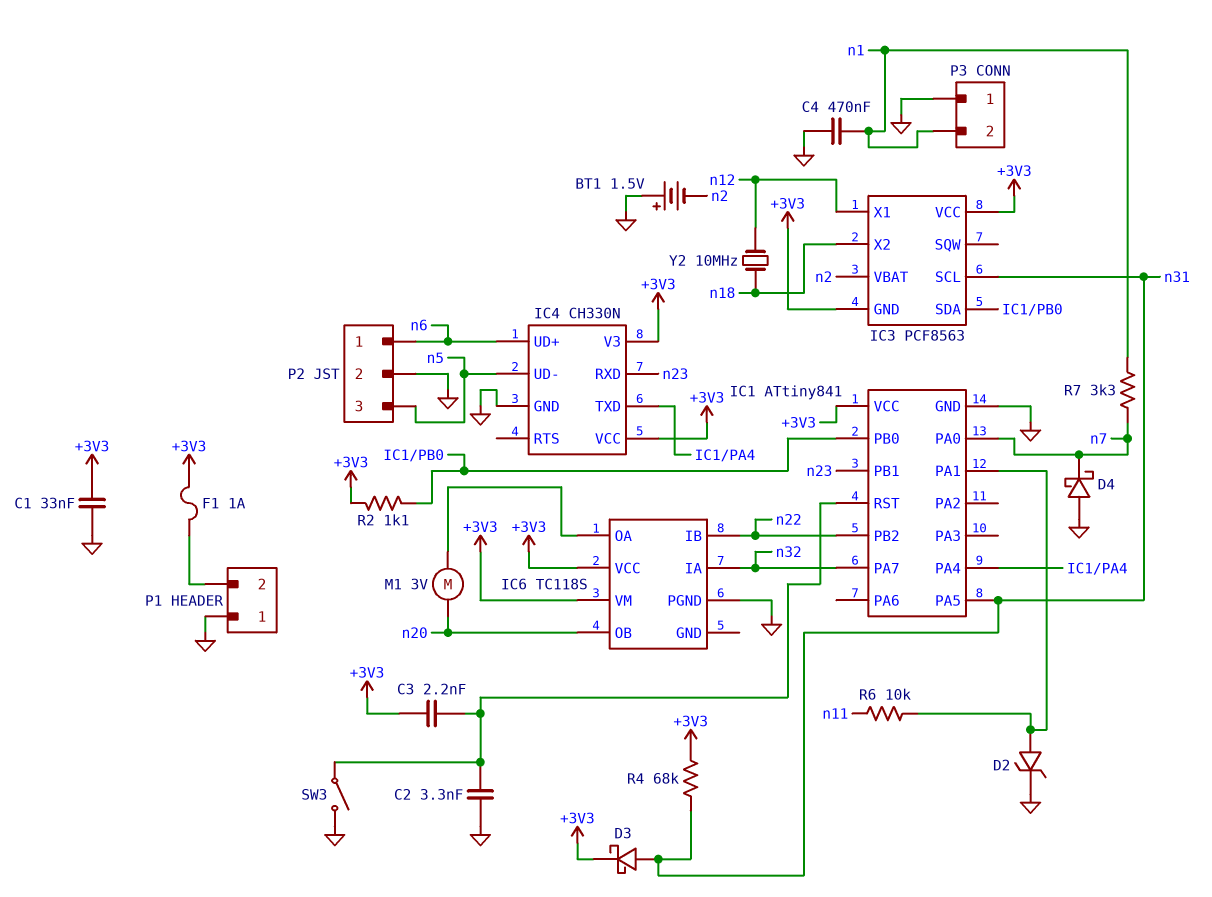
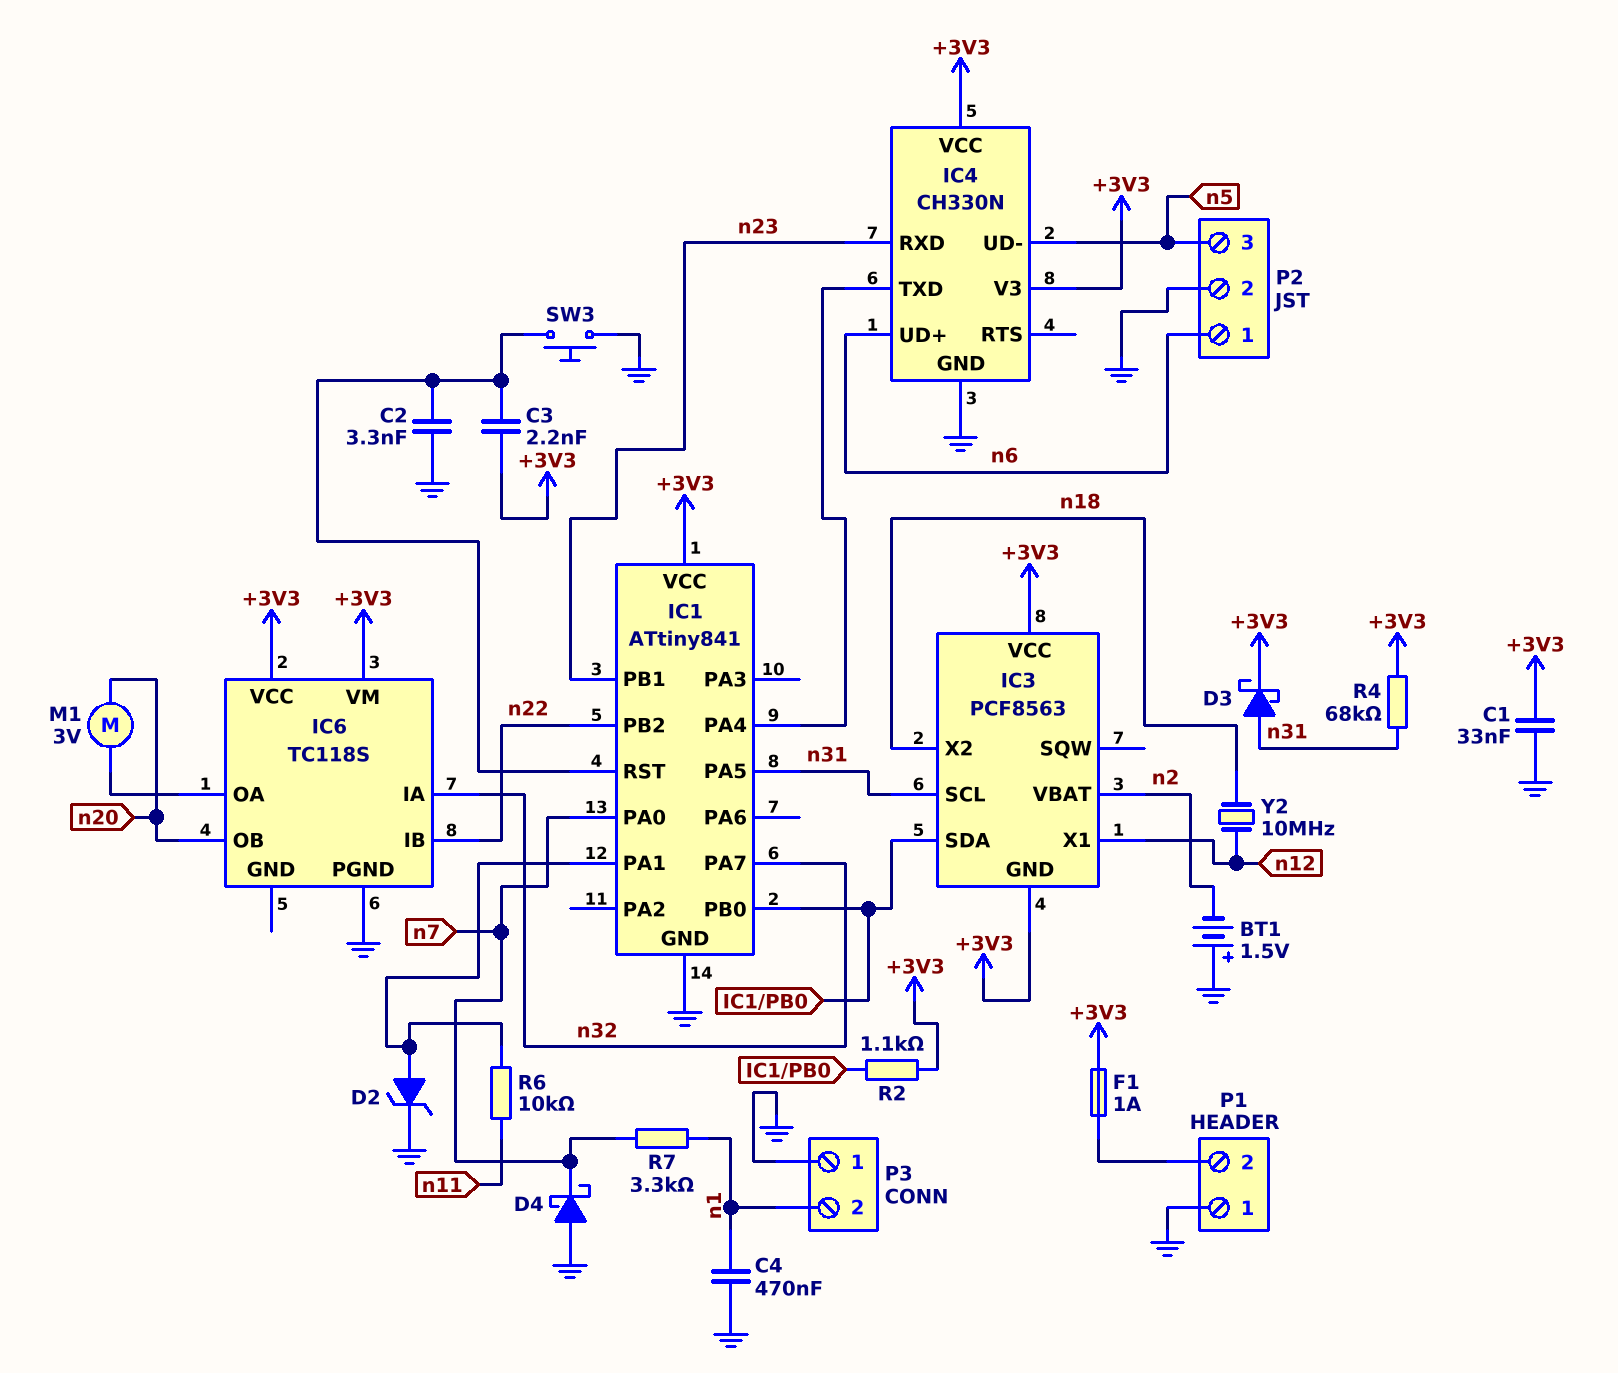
SW3: switch (GND, IC1/RST) -> button (GND, IC1/RST)

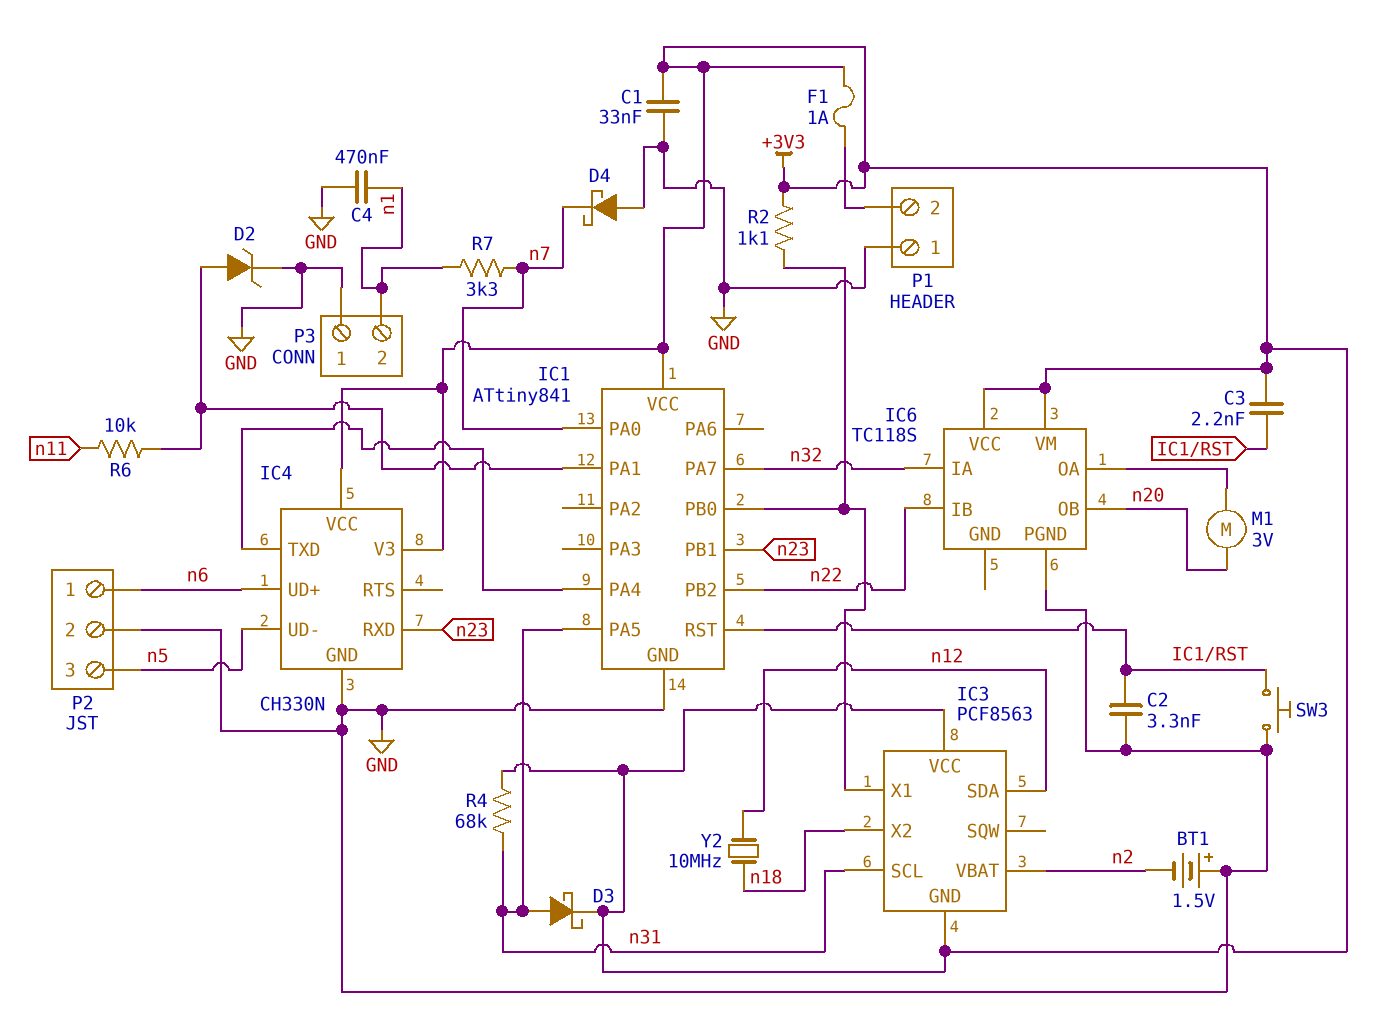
IC3 pin SDA: IC1/PB0 -> n12
IC3 pin X1: n12 -> IC1/PB0

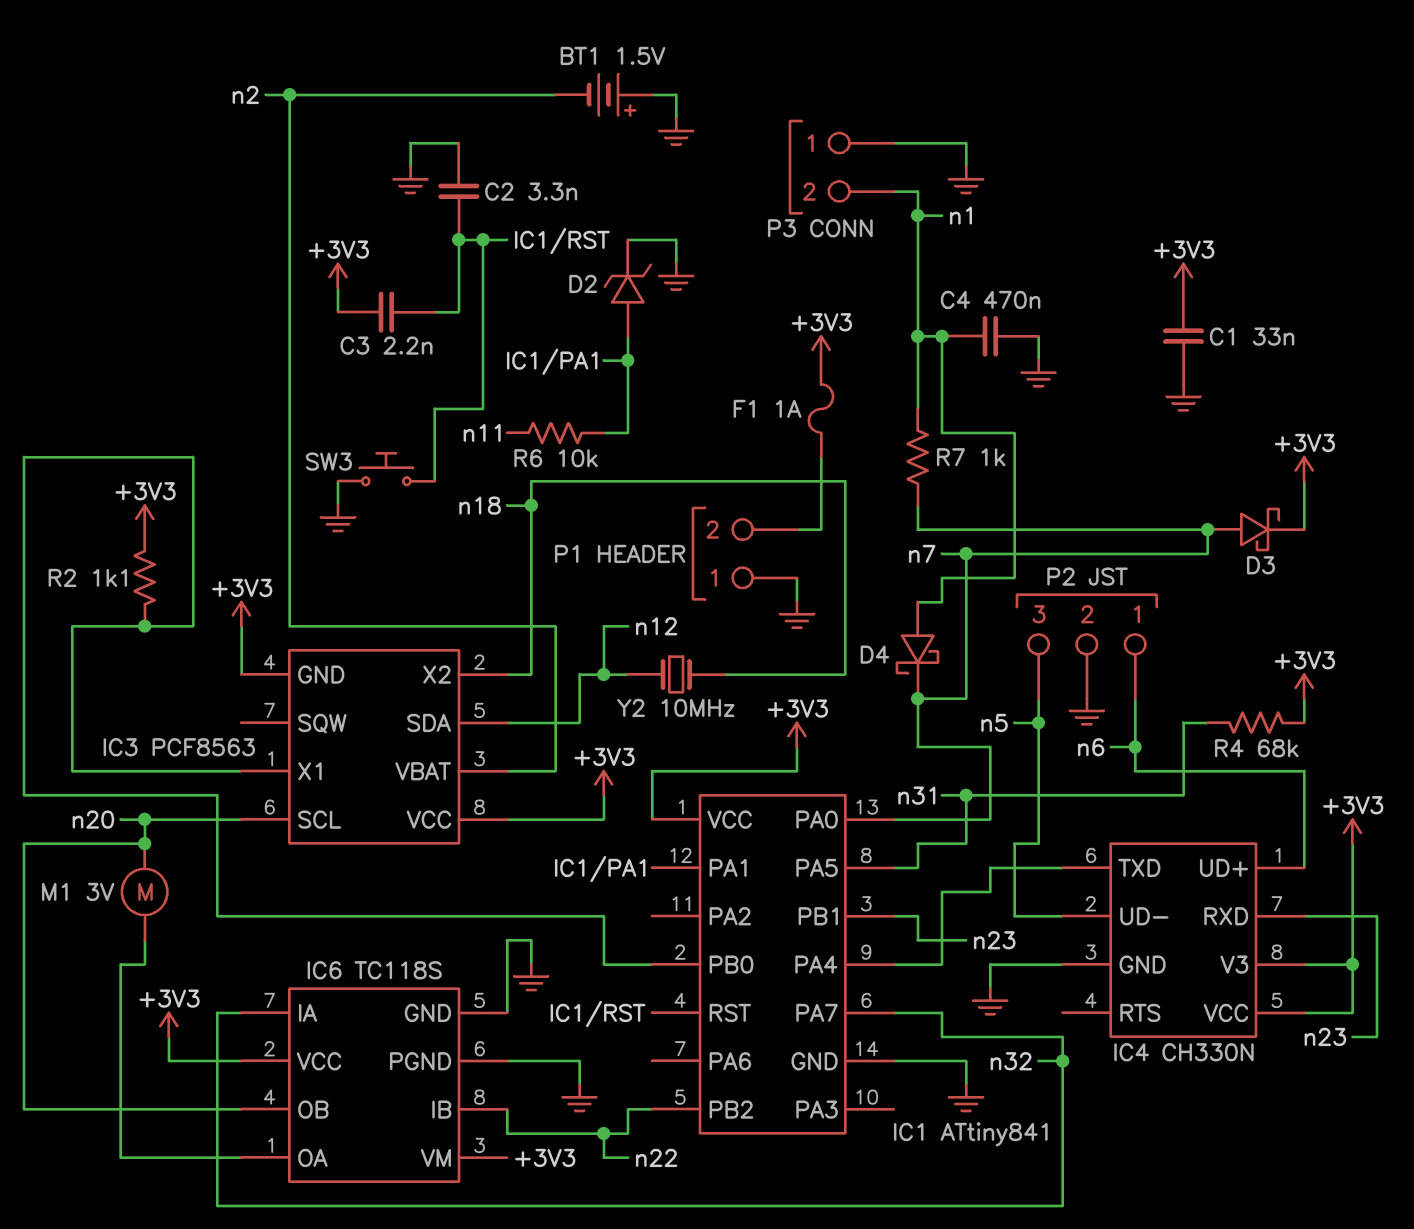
D3: schottky (A n31, K +3V3) -> schottky (A n7, K +3V3)
D4: schottky (A GND, K n7) -> schottky (A n1, K n7)
IC3 pin SCL: n31 -> n20
IC6 pin GND: none -> GND
R7: 3.3k (n1, n7) -> 1k (n1, n7)

